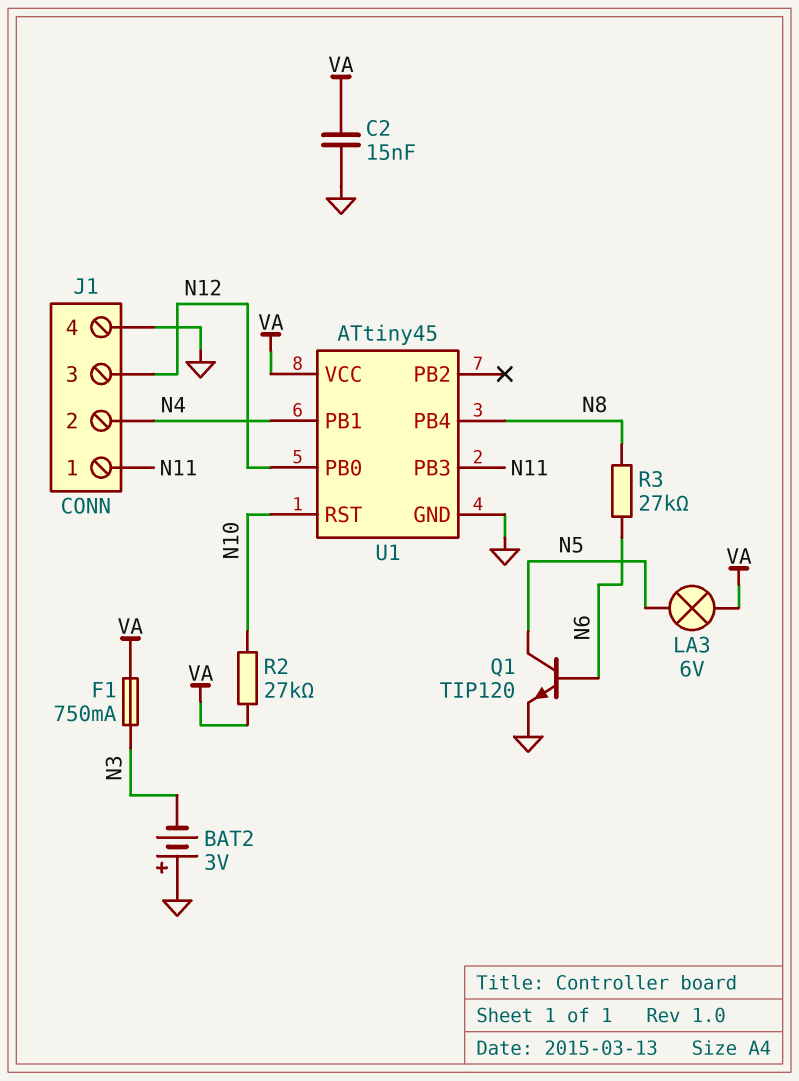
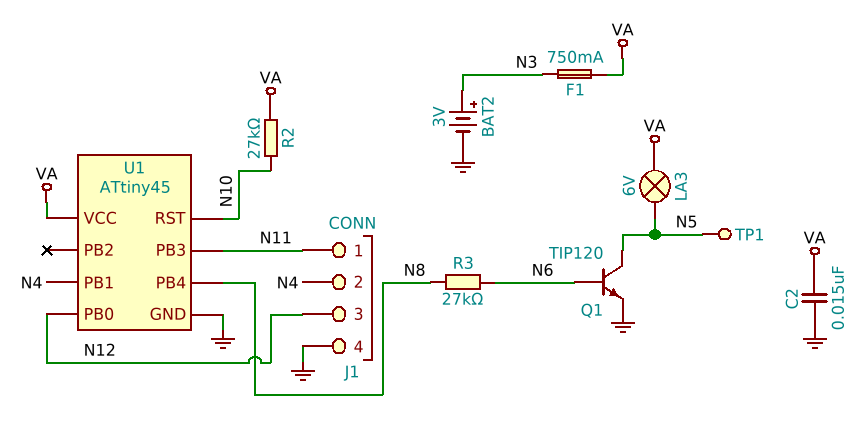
BAT2: 3V (plus GND, minus N3) -> 3V (plus N3, minus GND)
TP1: none -> test point (N5)

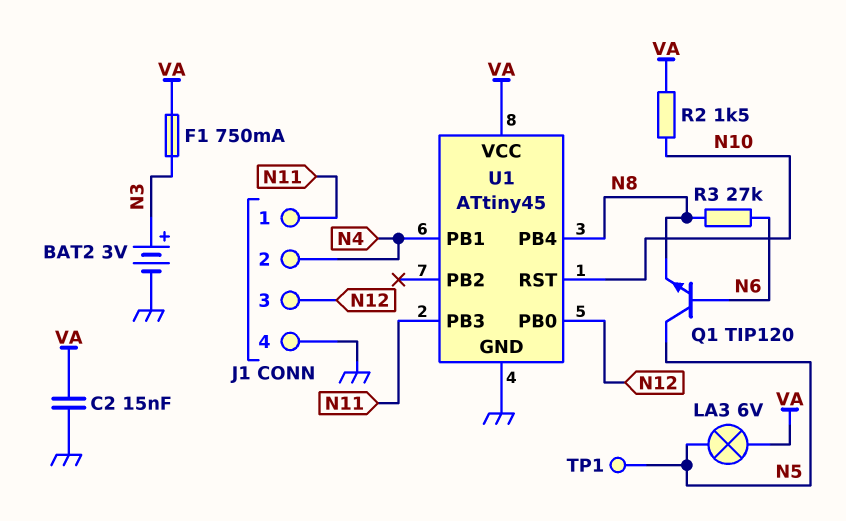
Q1: NPN TIP120 (B N6, C N5, E GND) -> NPN TIP120 (B N6, C N5, E N8)
R2: 27k (N10, VA) -> 1.5k (N10, VA)

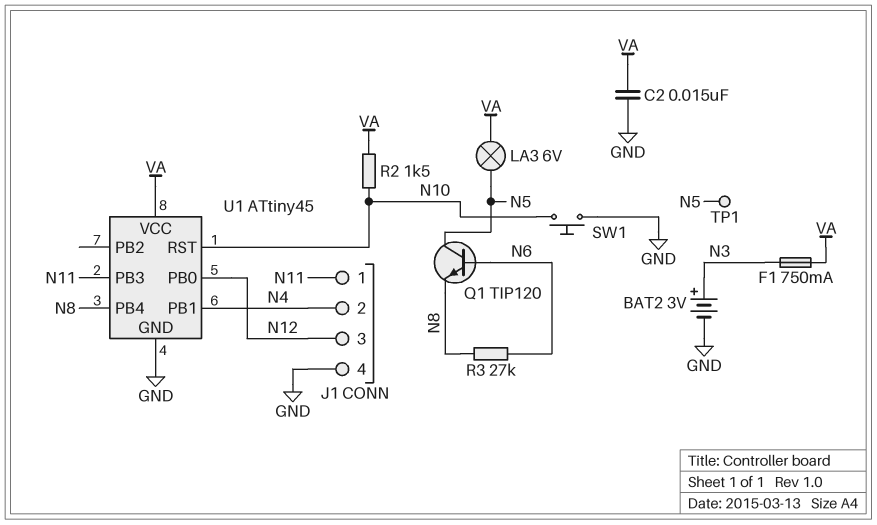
SW1: none -> button (GND, N10)

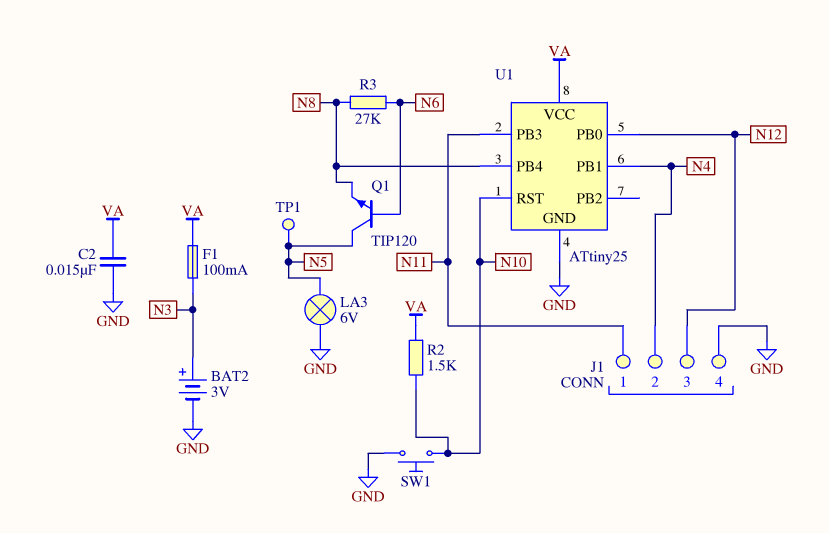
F1: 750mA (N3, VA) -> 100mA (N3, VA)
LA3: lamp 6V (N5, VA) -> lamp 6V (GND, N5)
U1: ATtiny45 -> ATtiny25

